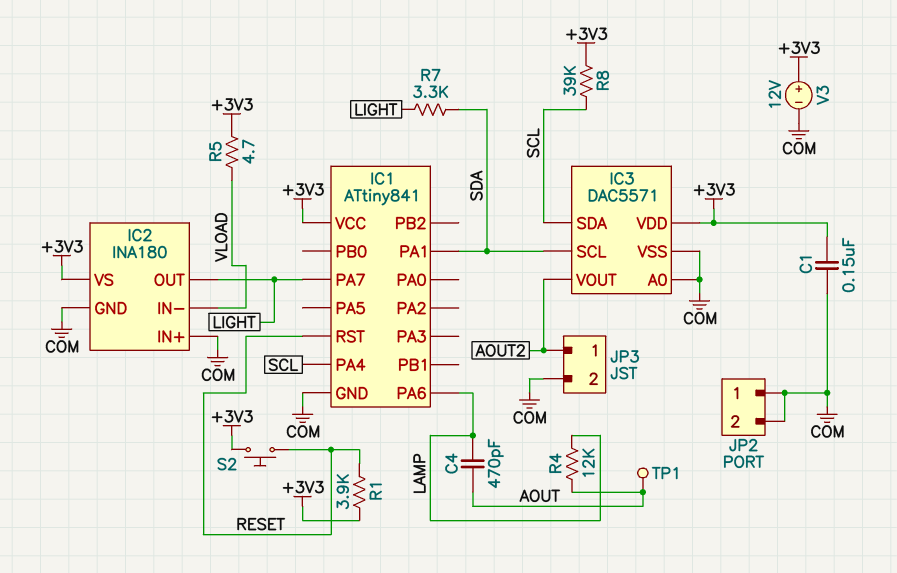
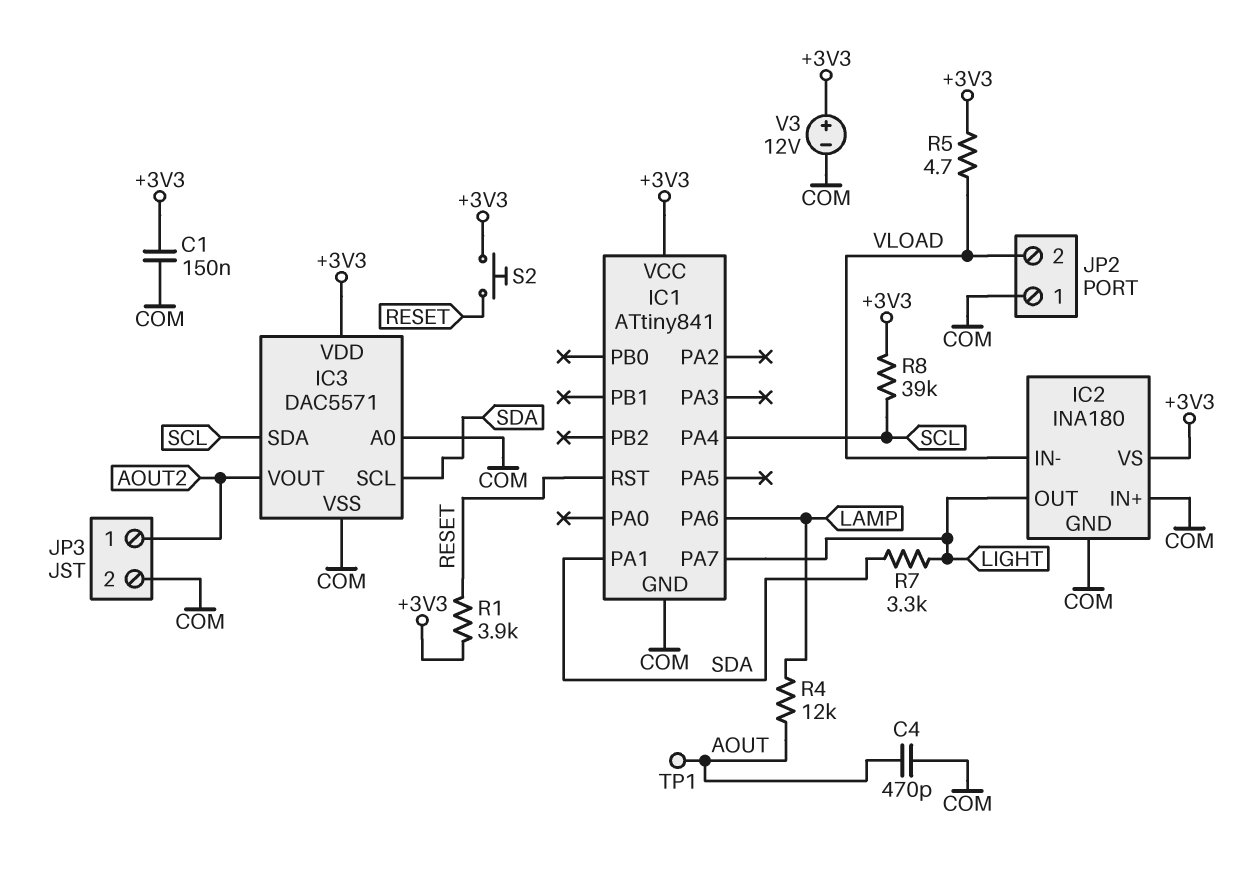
C4: 470pF (AOUT, LAMP) -> 470pF (AOUT, COM)
JP2 pin 2: COM -> VLOAD

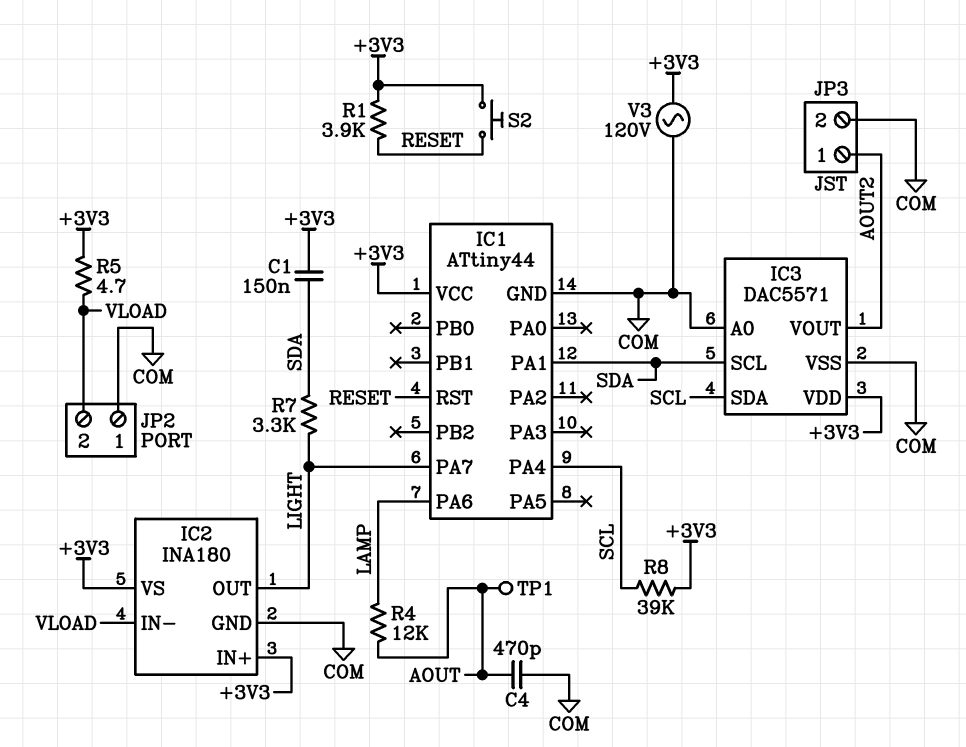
C1: 150nF (+3V3, COM) -> 150nF (+3V3, SDA)
IC1: ATtiny841 -> ATtiny44
IC2 pin IN+: COM -> +3V3
V3: 12V (plus +3V3, minus COM) -> AC 120V (+3V3, COM)

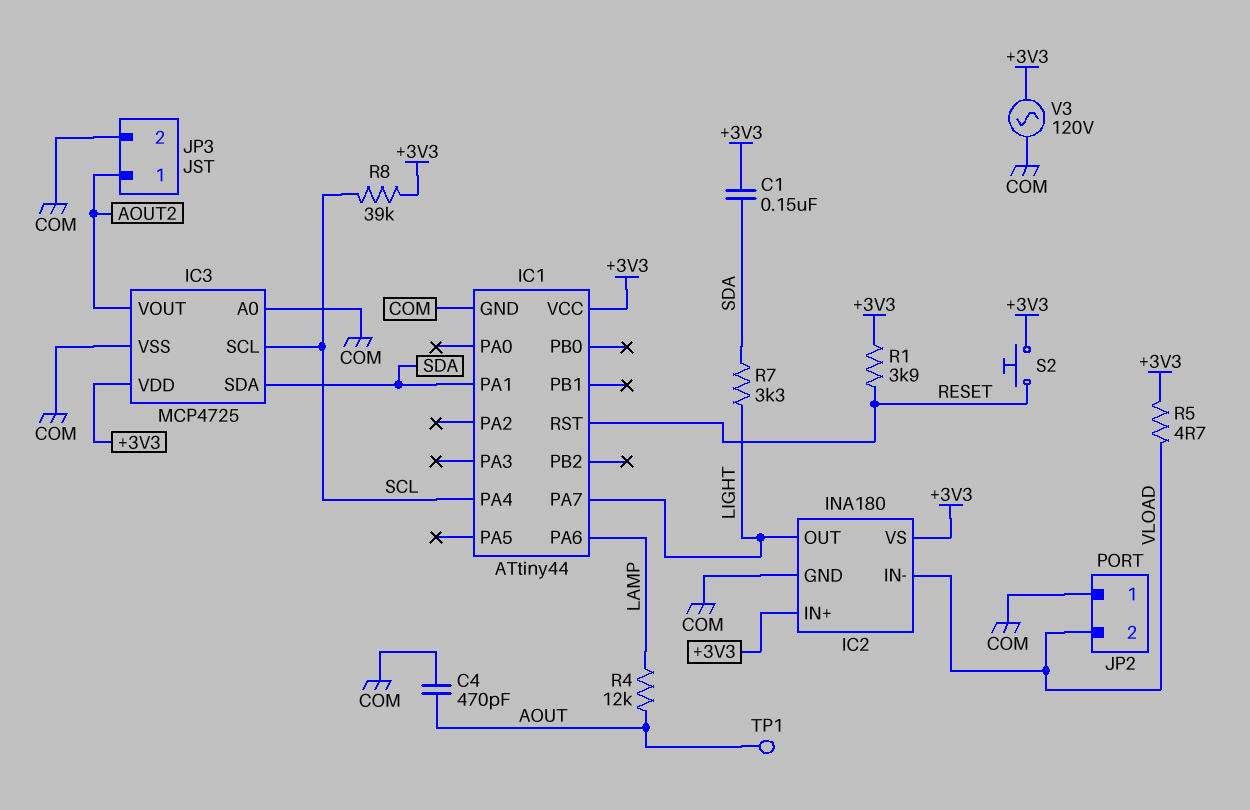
IC3: DAC5571 -> MCP4725
IC3 pin SCL: SDA -> SCL
IC3 pin SDA: SCL -> SDA

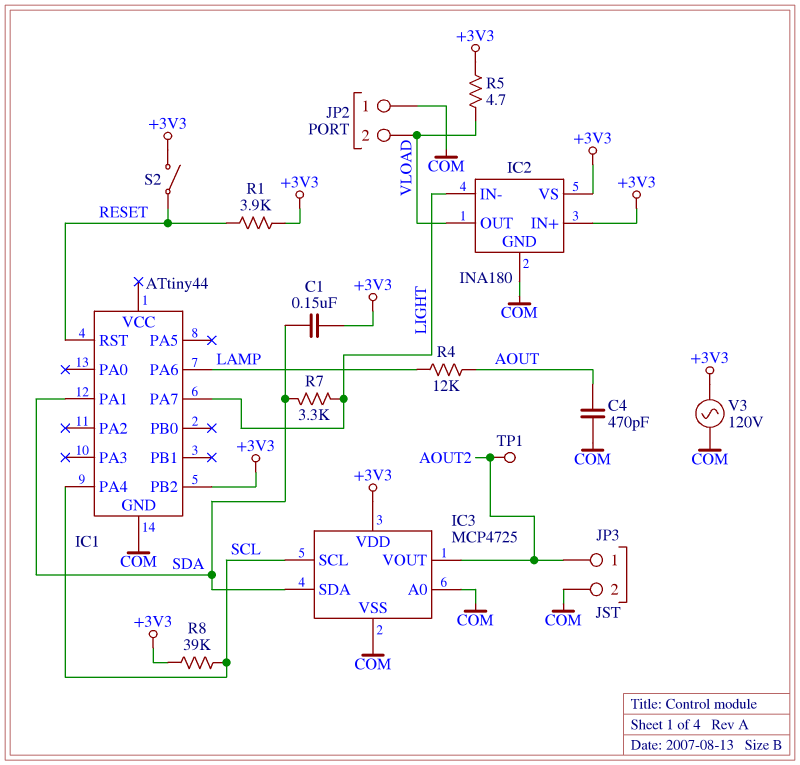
IC1 pin PB2: none -> +3V3
IC1 pin VCC: +3V3 -> none
IC2 pin IN-: VLOAD -> LIGHT
IC2 pin OUT: LIGHT -> VLOAD
S2: button (+3V3, RESET) -> switch (+3V3, RESET)
TP1: test point (AOUT) -> test point (AOUT2)

